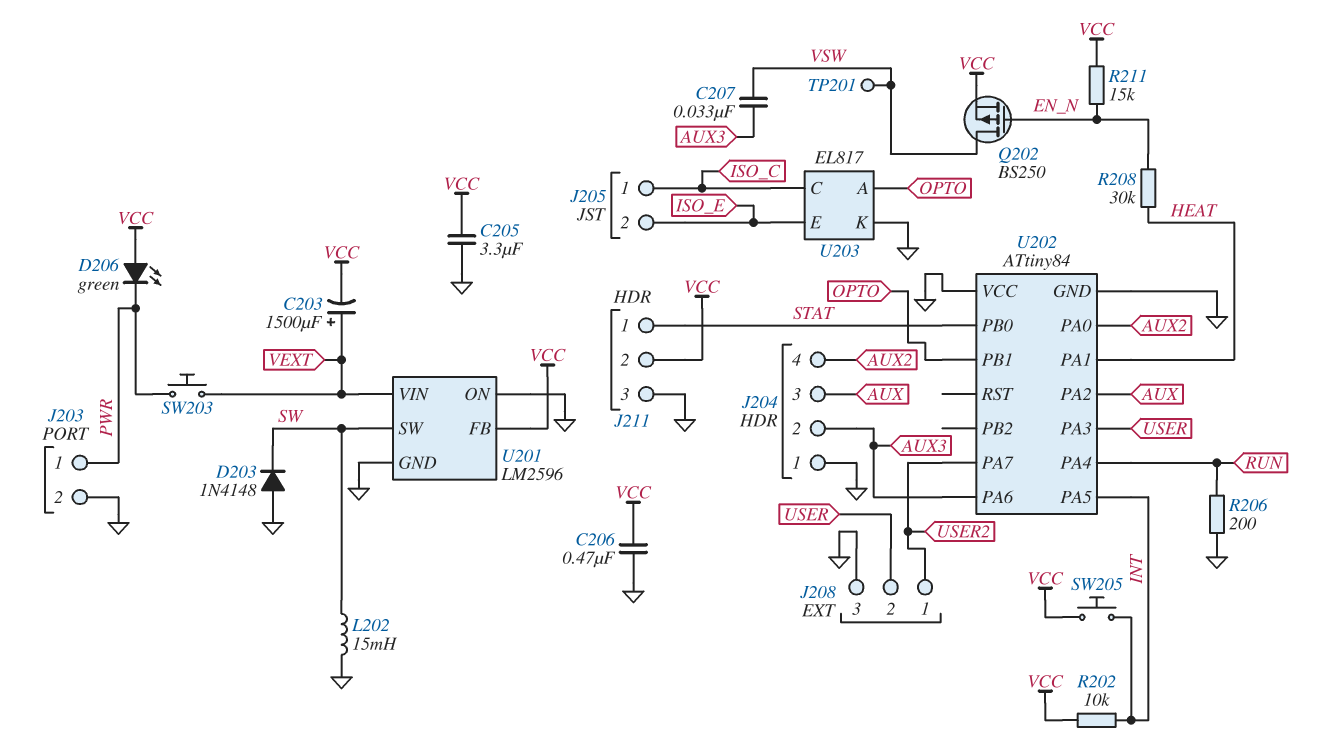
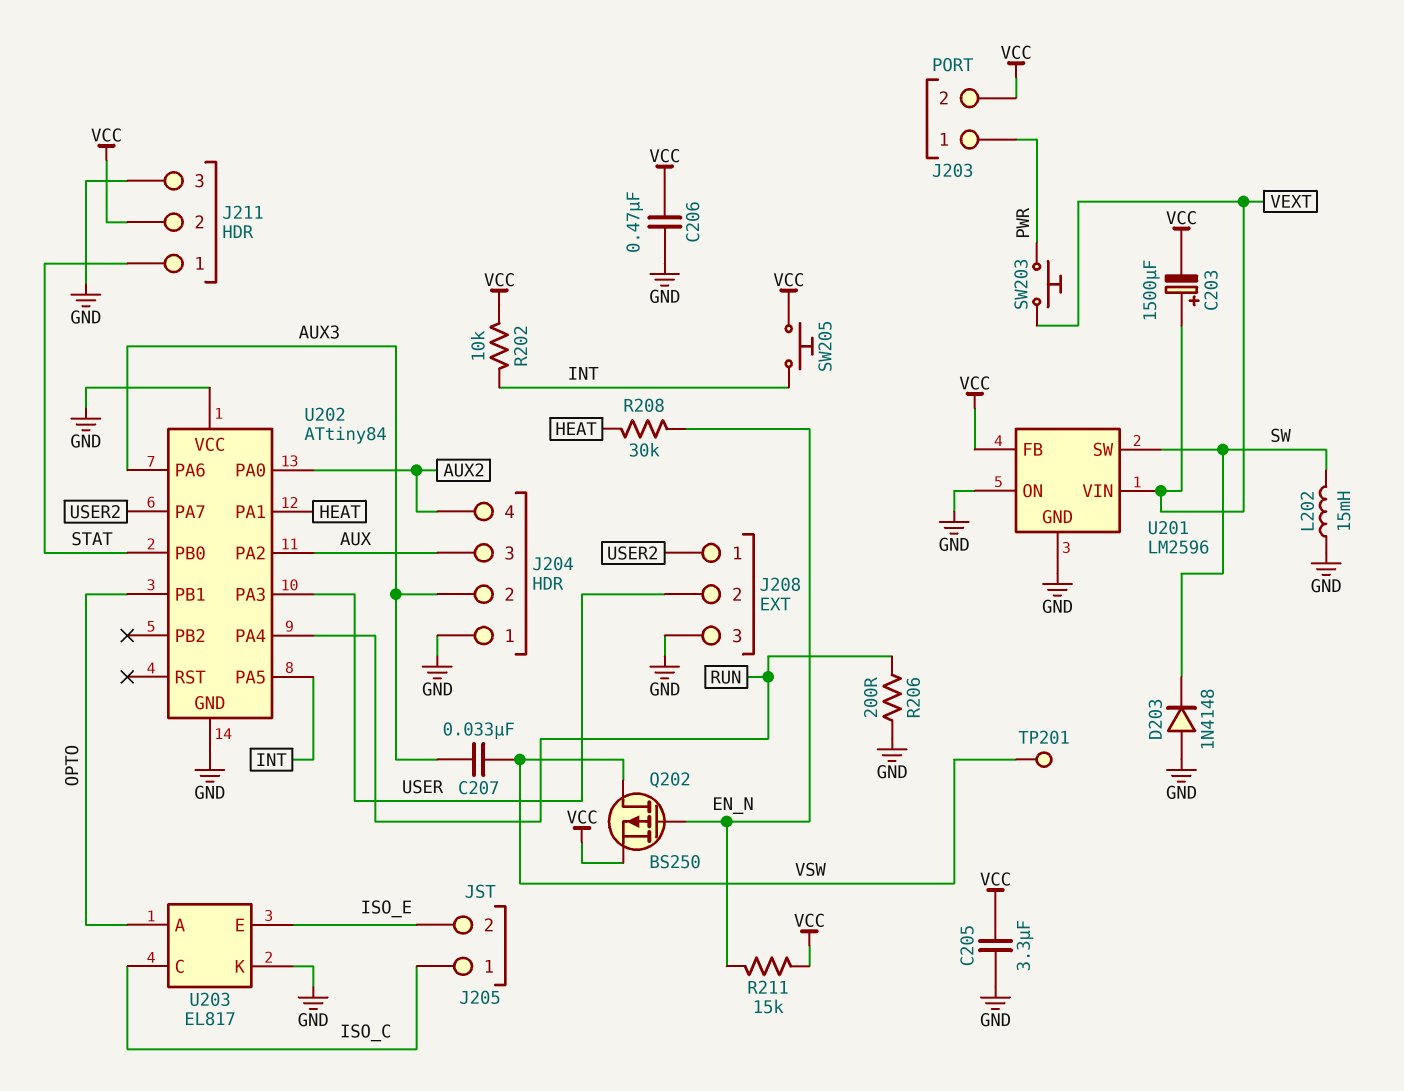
D206: LED green (A VCC, K PWR) -> none
J203 pin 2: GND -> VCC

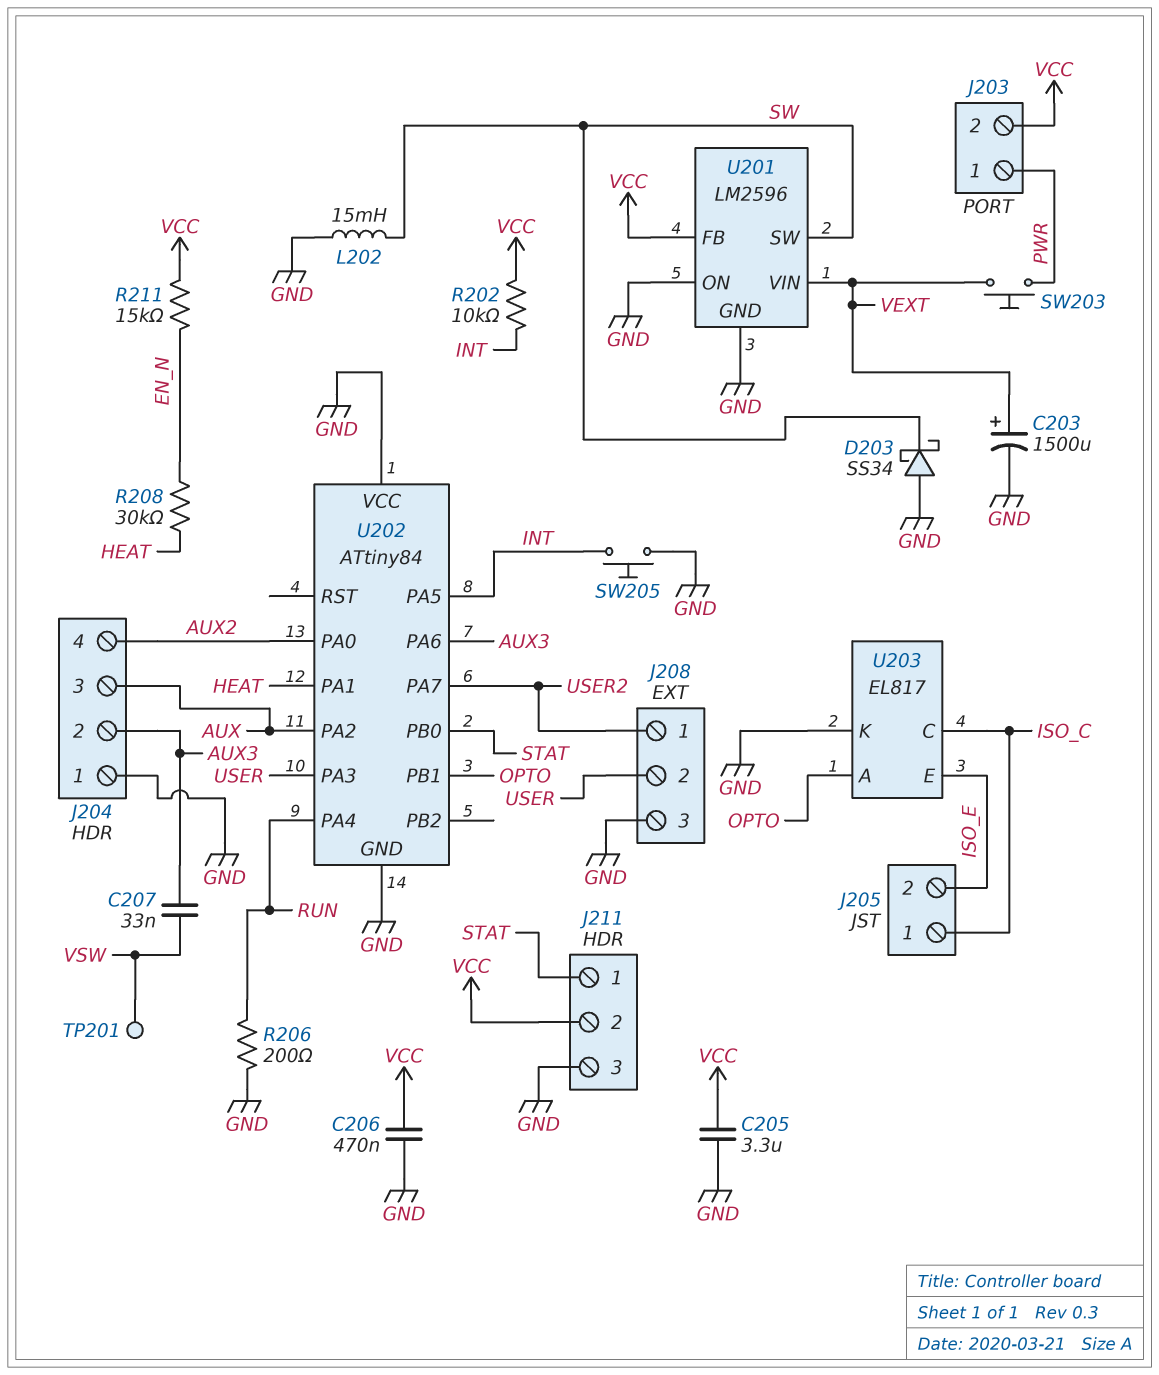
C203: 1500uF (plus VEXT, minus VCC) -> 1500uF (plus VEXT, minus GND)
D203: diode 1N4148 (A GND, K SW) -> schottky SS34 (A GND, K SW)
Q202: PMOS BS250 (G EN_N, D VSW, S VCC) -> none
SW205: button (INT, VCC) -> button (GND, INT)

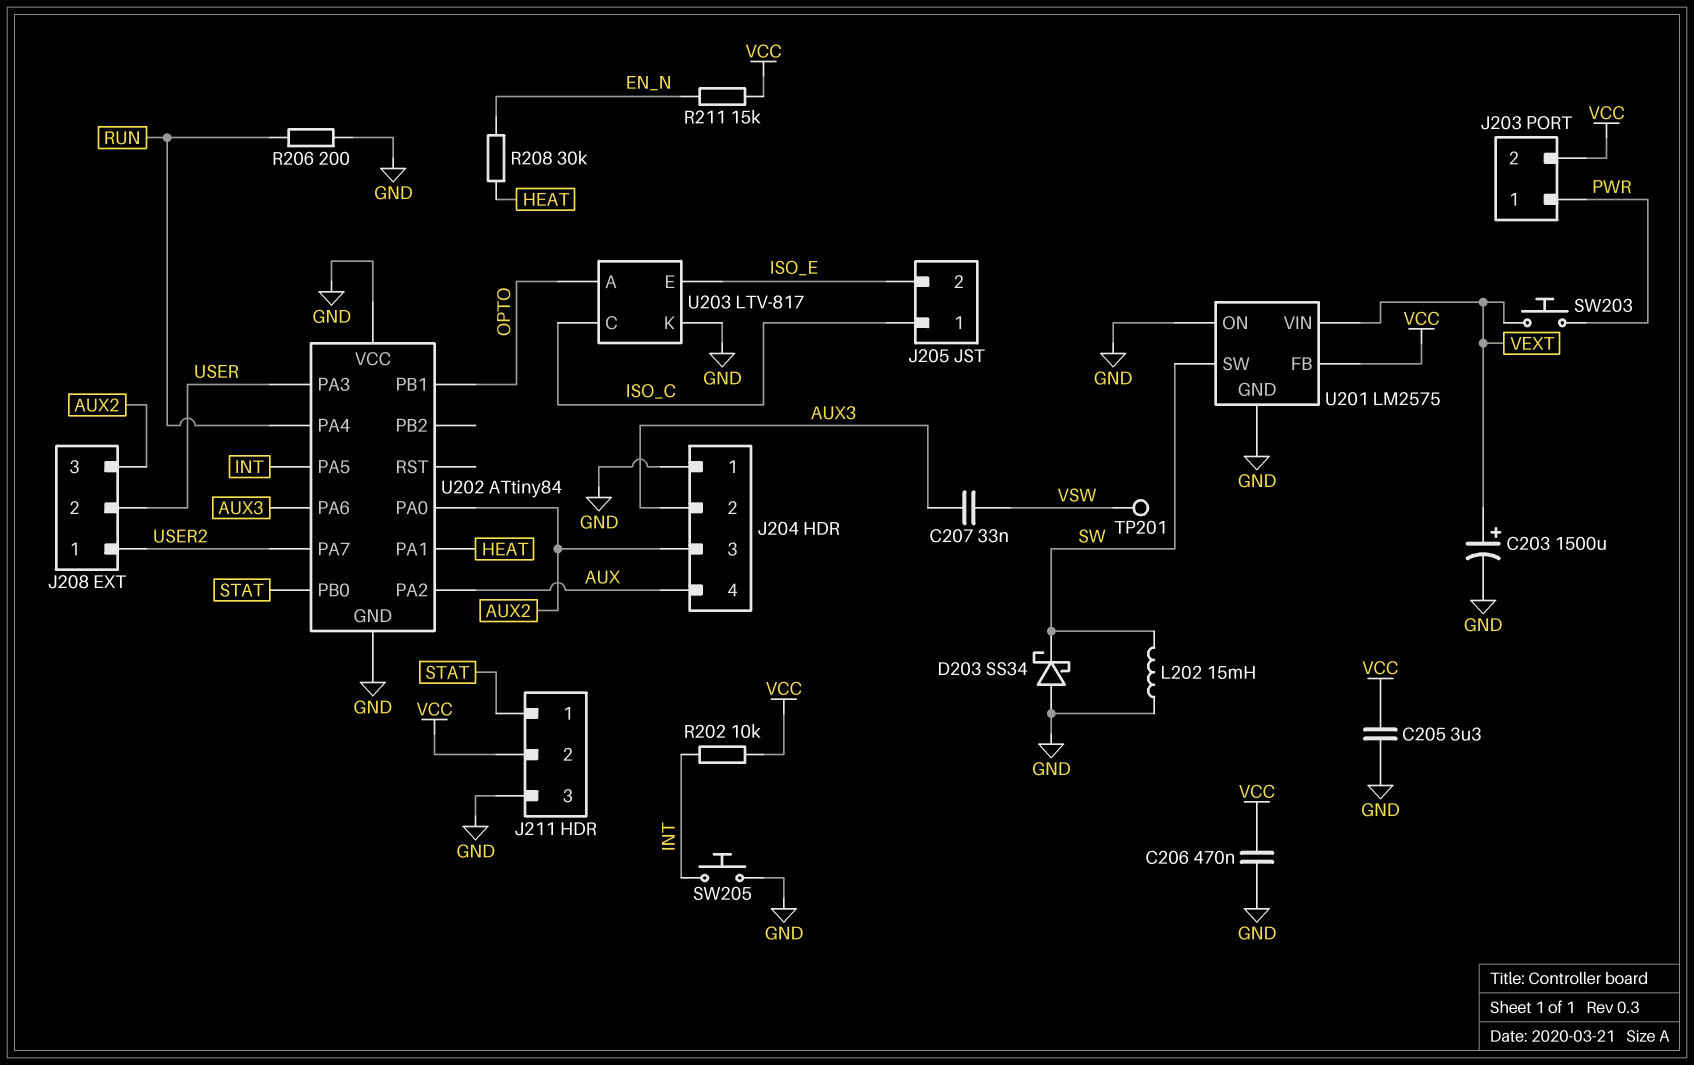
J204 pin 3: AUX -> AUX2
J204 pin 4: AUX2 -> AUX
J208 pin 3: GND -> AUX2
U201: LM2596 -> LM2575
U203: EL817 -> LTV-817

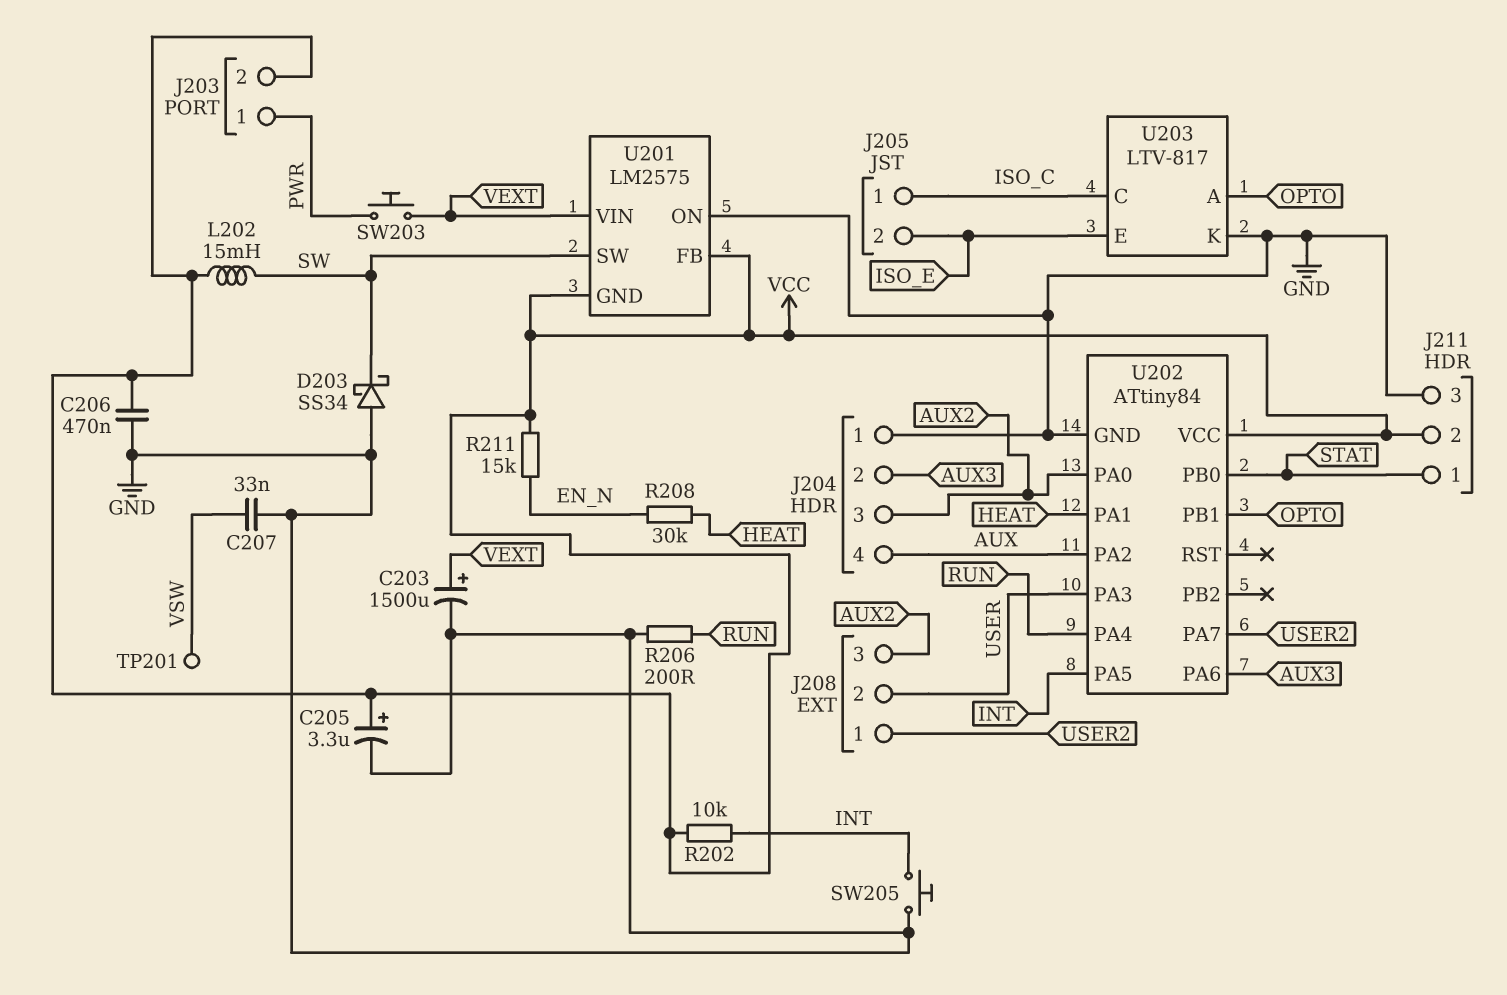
C205: 3.3uF (GND, VCC) -> 3.3uF (plus VCC, minus GND)
C207: 33nF (AUX3, VSW) -> 33nF (GND, VSW)
L202: 15mH (GND, SW) -> 15mH (SW, VCC)
U201 pin GND: GND -> VCC
U202 pin VCC: GND -> VCC

